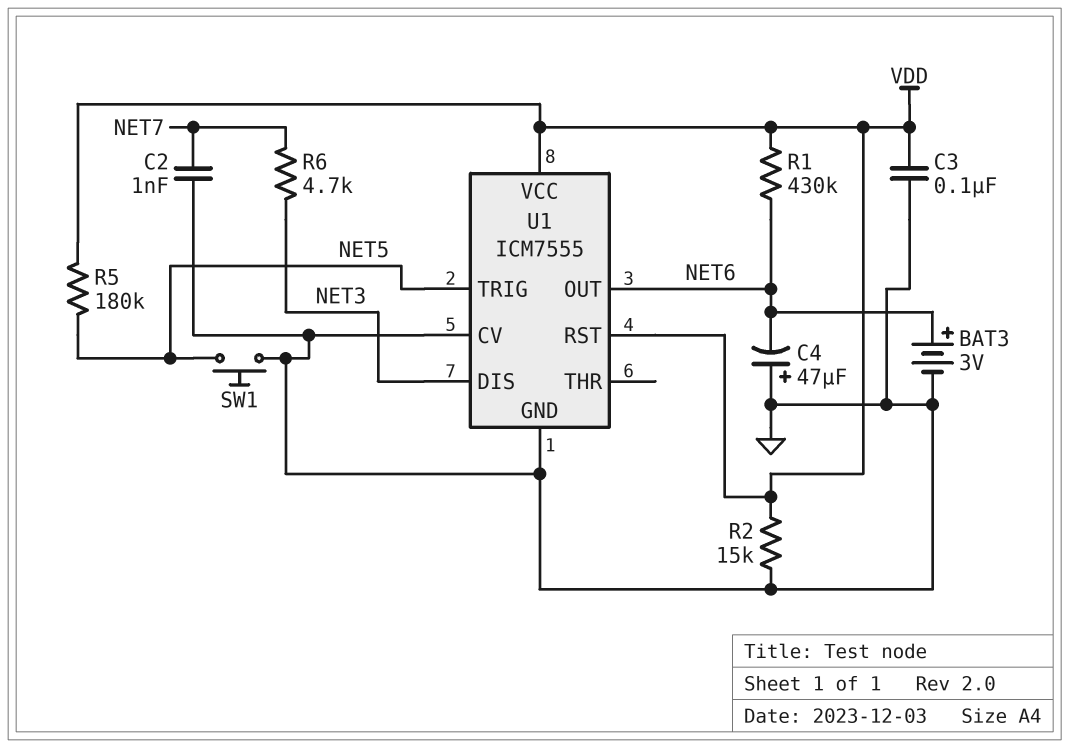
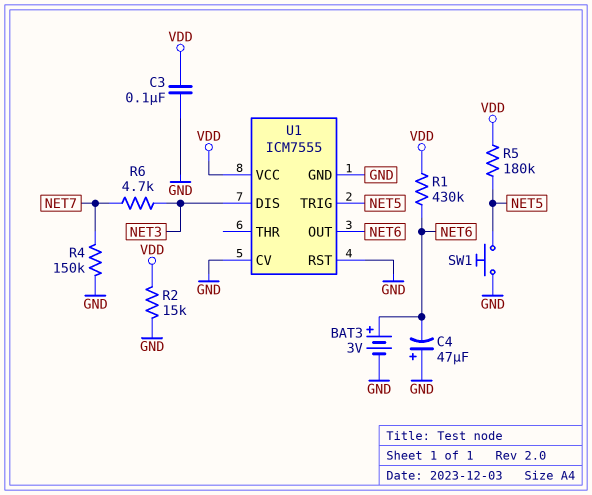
C2: 1nF (GND, NET7) -> none
R4: none -> 150k (GND, NET7)
U1 pin RST: VDD -> GND

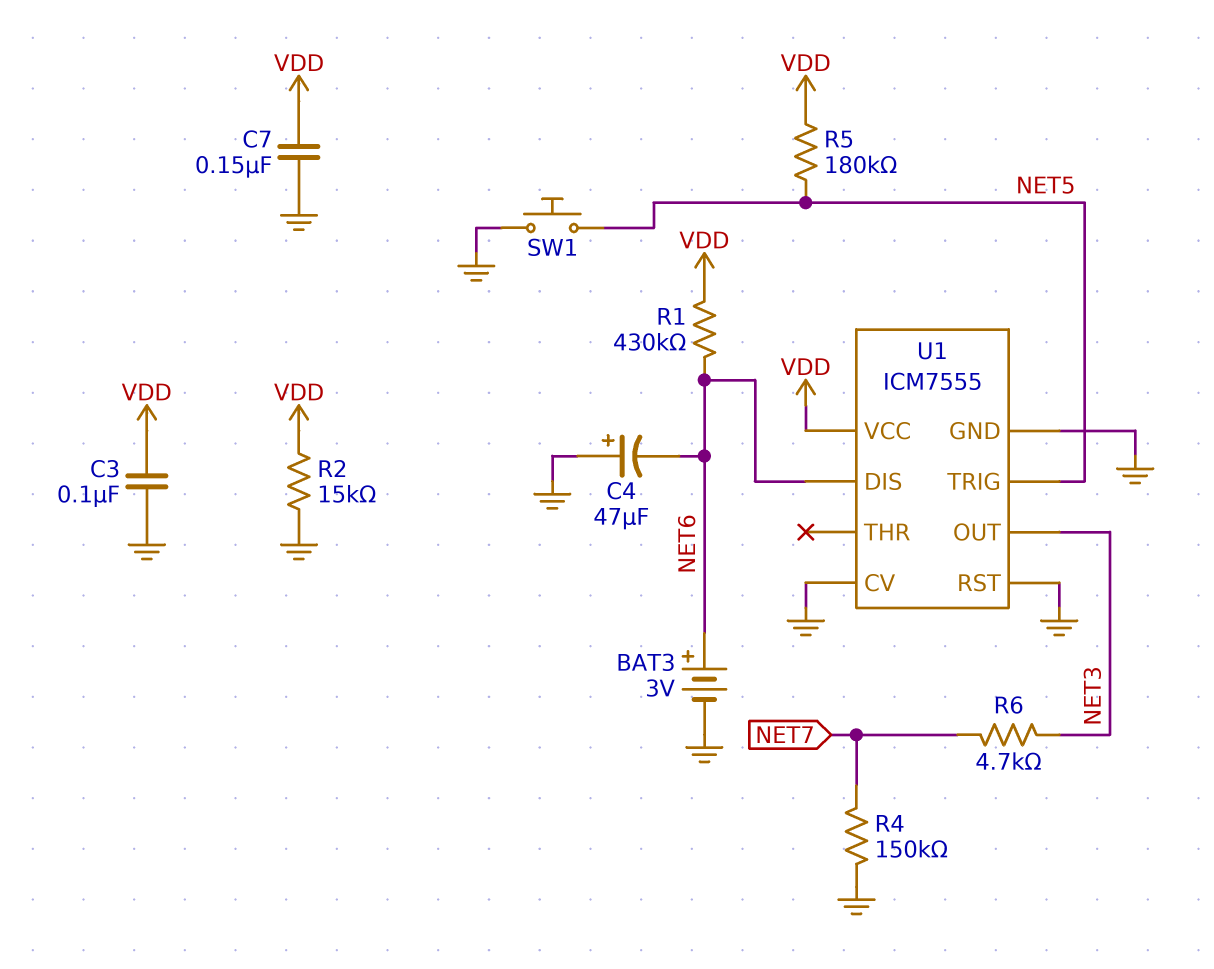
C7: none -> 150nF (GND, VDD)
U1 pin DIS: NET3 -> NET6
U1 pin OUT: NET6 -> NET3

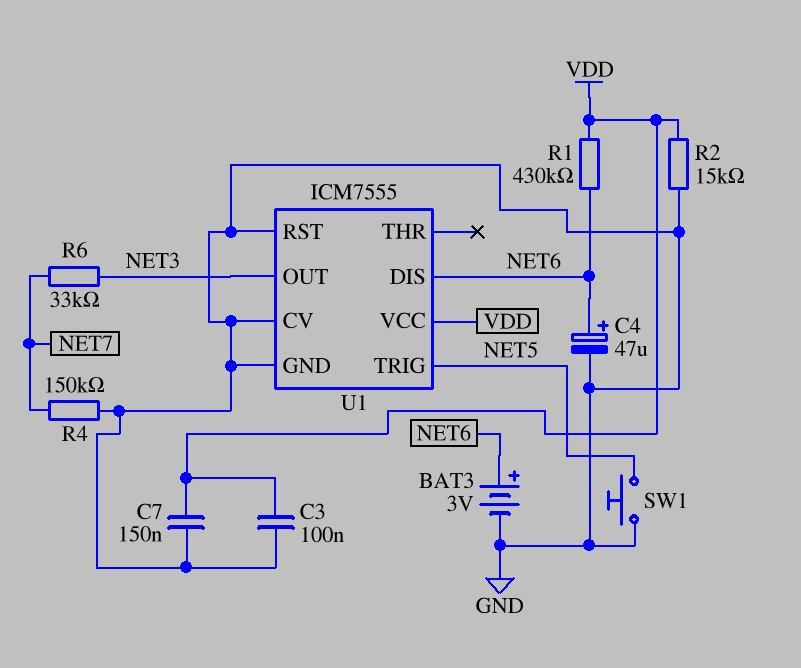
C4: 47uF (plus GND, minus NET6) -> 47uF (plus NET6, minus GND)
R5: 180k (NET5, VDD) -> none
R6: 4.7k (NET3, NET7) -> 33k (NET3, NET7)

